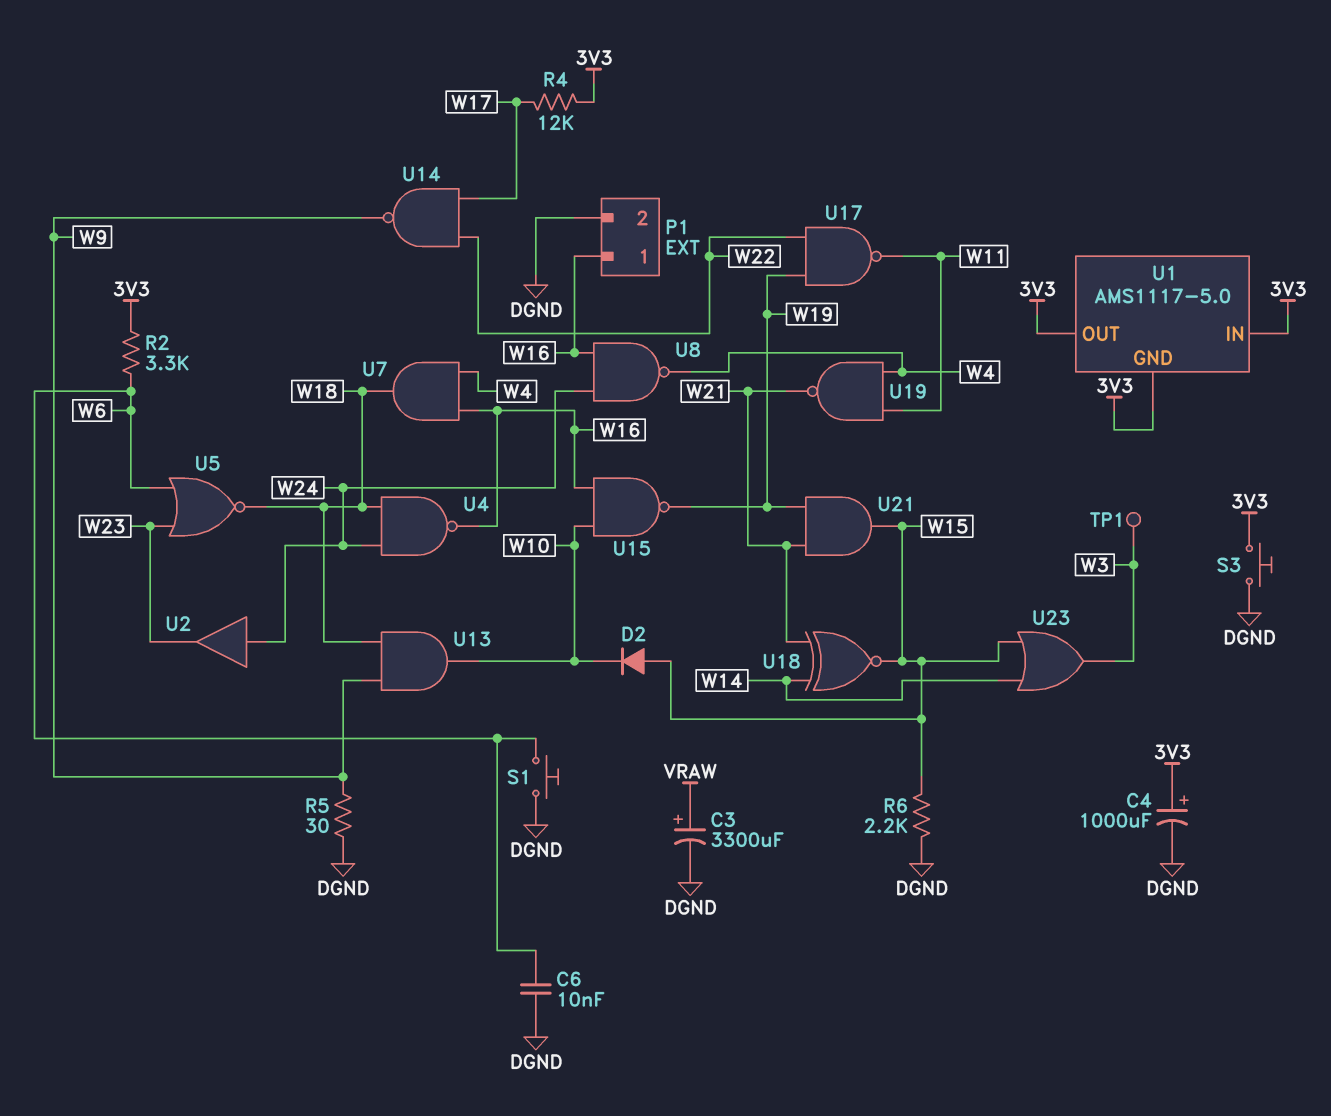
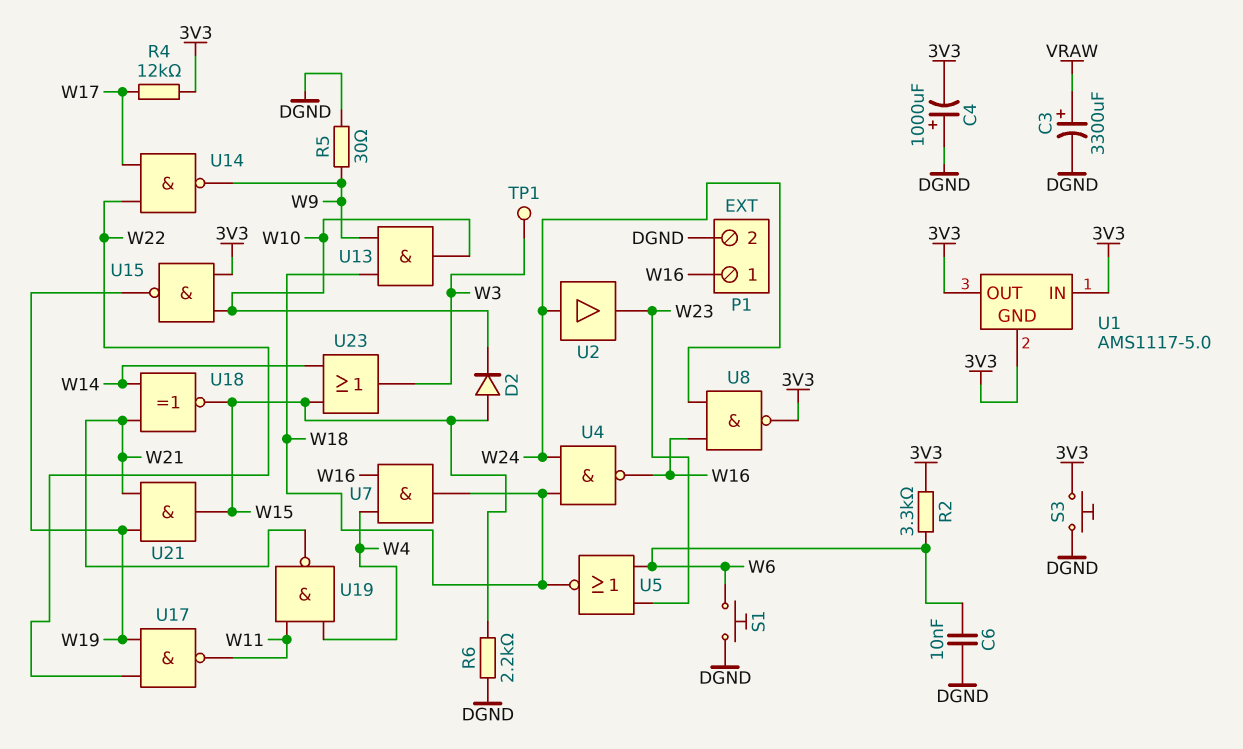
C4: 1000uF (plus 3V3, minus DGND) -> 1000uF (plus DGND, minus 3V3)
U8: NAND (in W16, in W24, out W4) -> NAND (in W16, in W24, out 3V3)
U15: NAND (in W10, in W16, out W19) -> NAND (in 3V3, in W10, out W19)

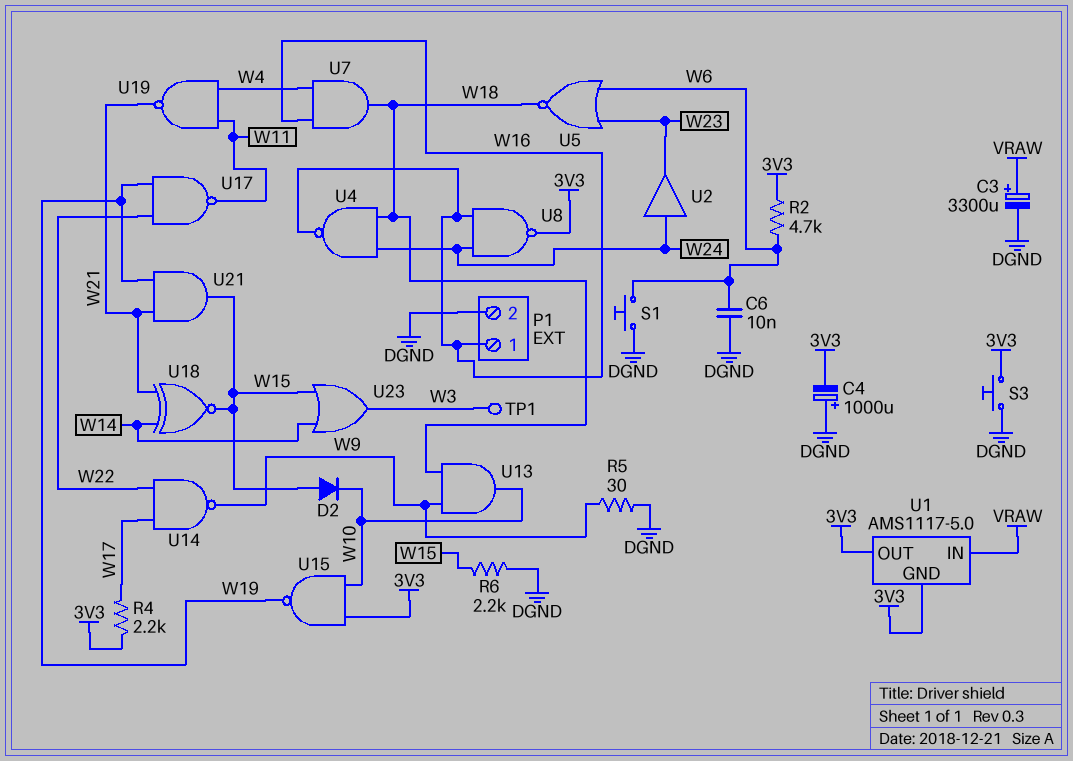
R2: 3.3k (3V3, W6) -> 4.7k (3V3, W6)
R4: 12k (3V3, W17) -> 2.2k (3V3, W17)
U1 pin IN: 3V3 -> VRAW

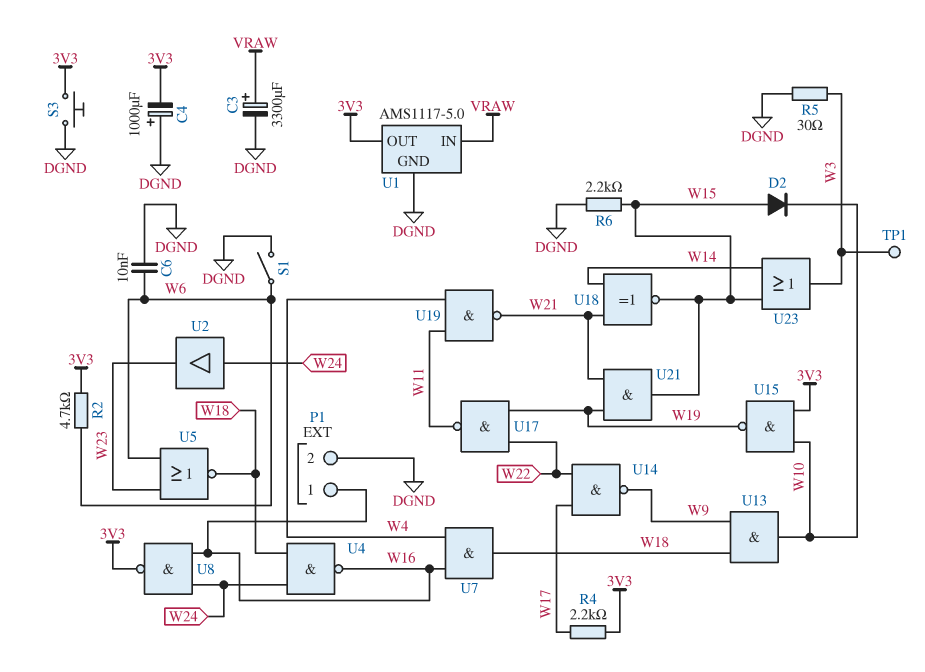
R5: 30 (DGND, W9) -> 30 (DGND, W3)
S1: button (DGND, W6) -> switch (DGND, W6)
U1 pin GND: 3V3 -> DGND

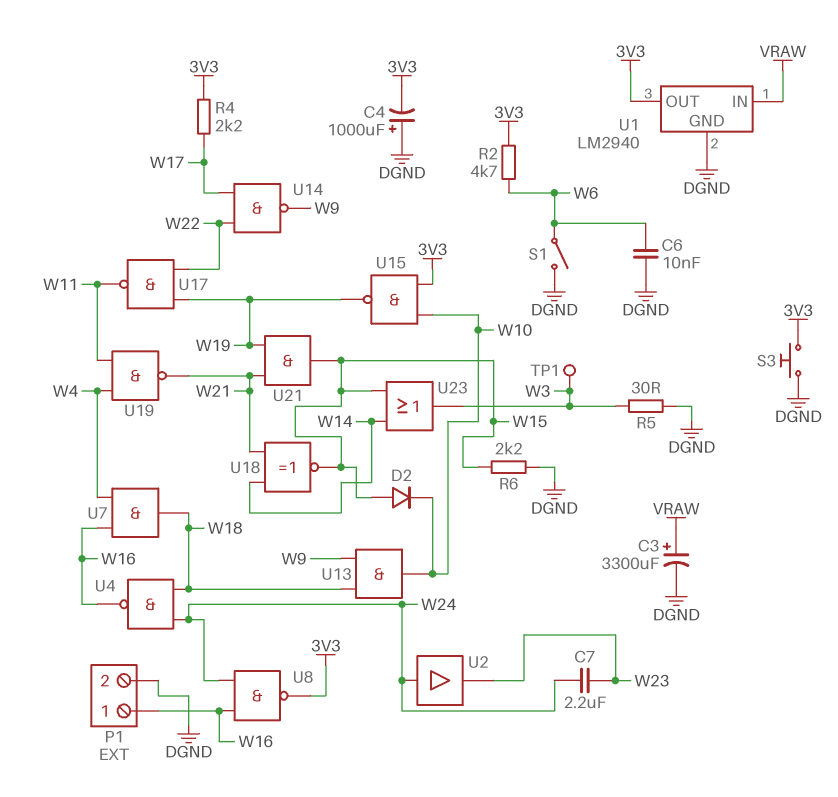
C7: none -> 2.2uF (W23, W24)
U1: AMS1117-5.0 -> LM2940
U5: NOR (in W6, in W23, out W18) -> none

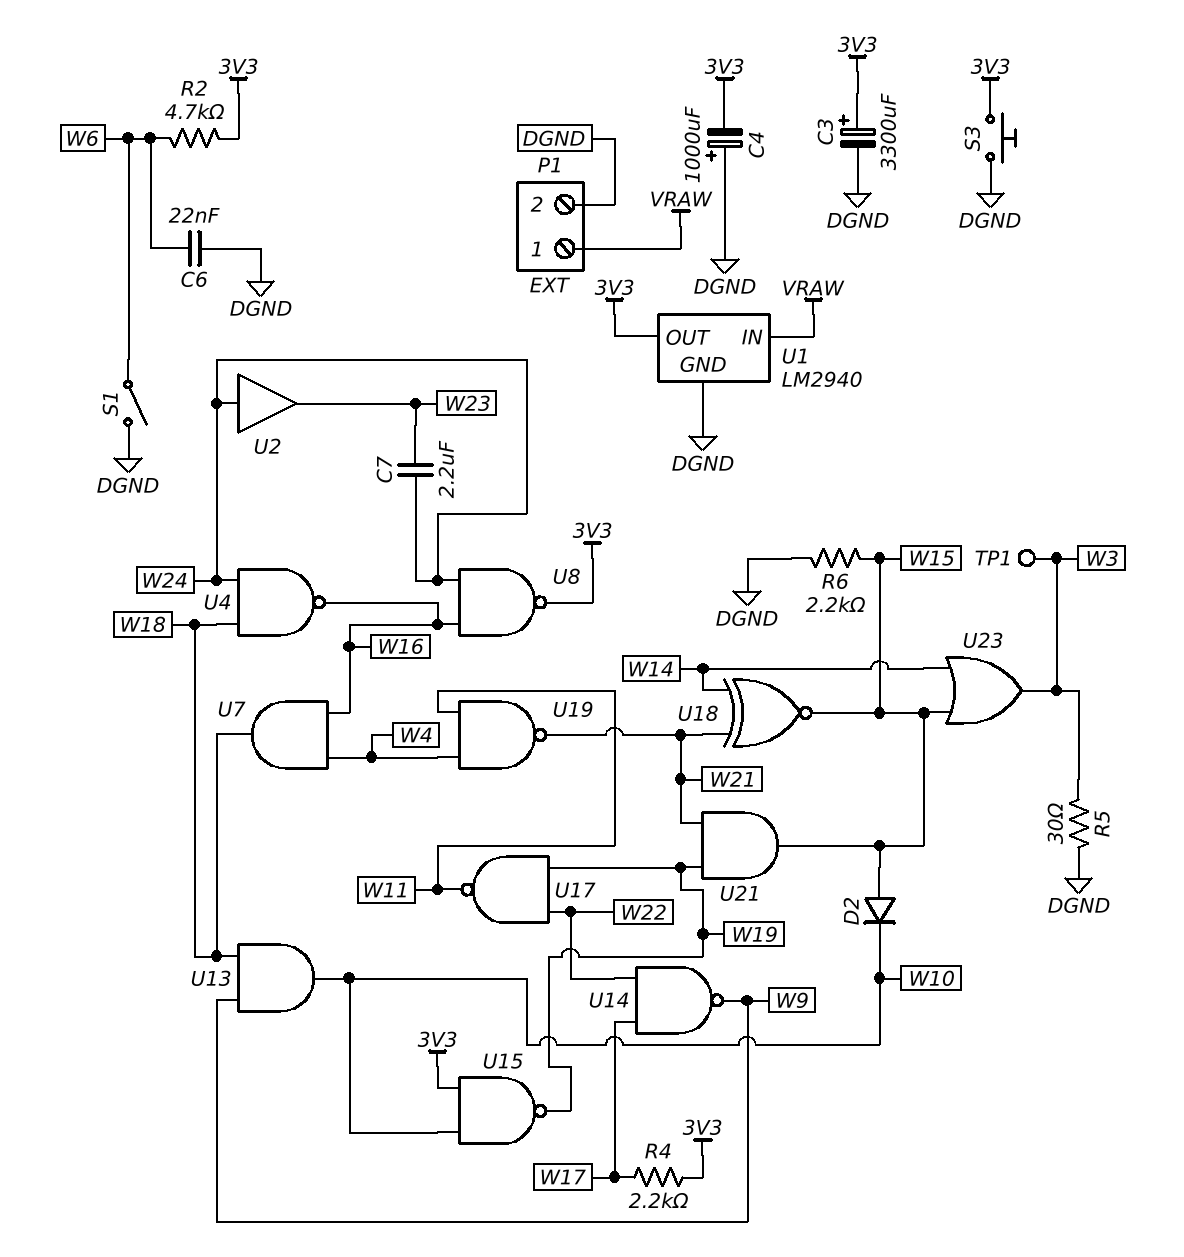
C3: 3300uF (plus VRAW, minus DGND) -> 3300uF (plus 3V3, minus DGND)
C6: 10nF (DGND, W6) -> 22nF (DGND, W6)
P1 pin 1: W16 -> VRAW

